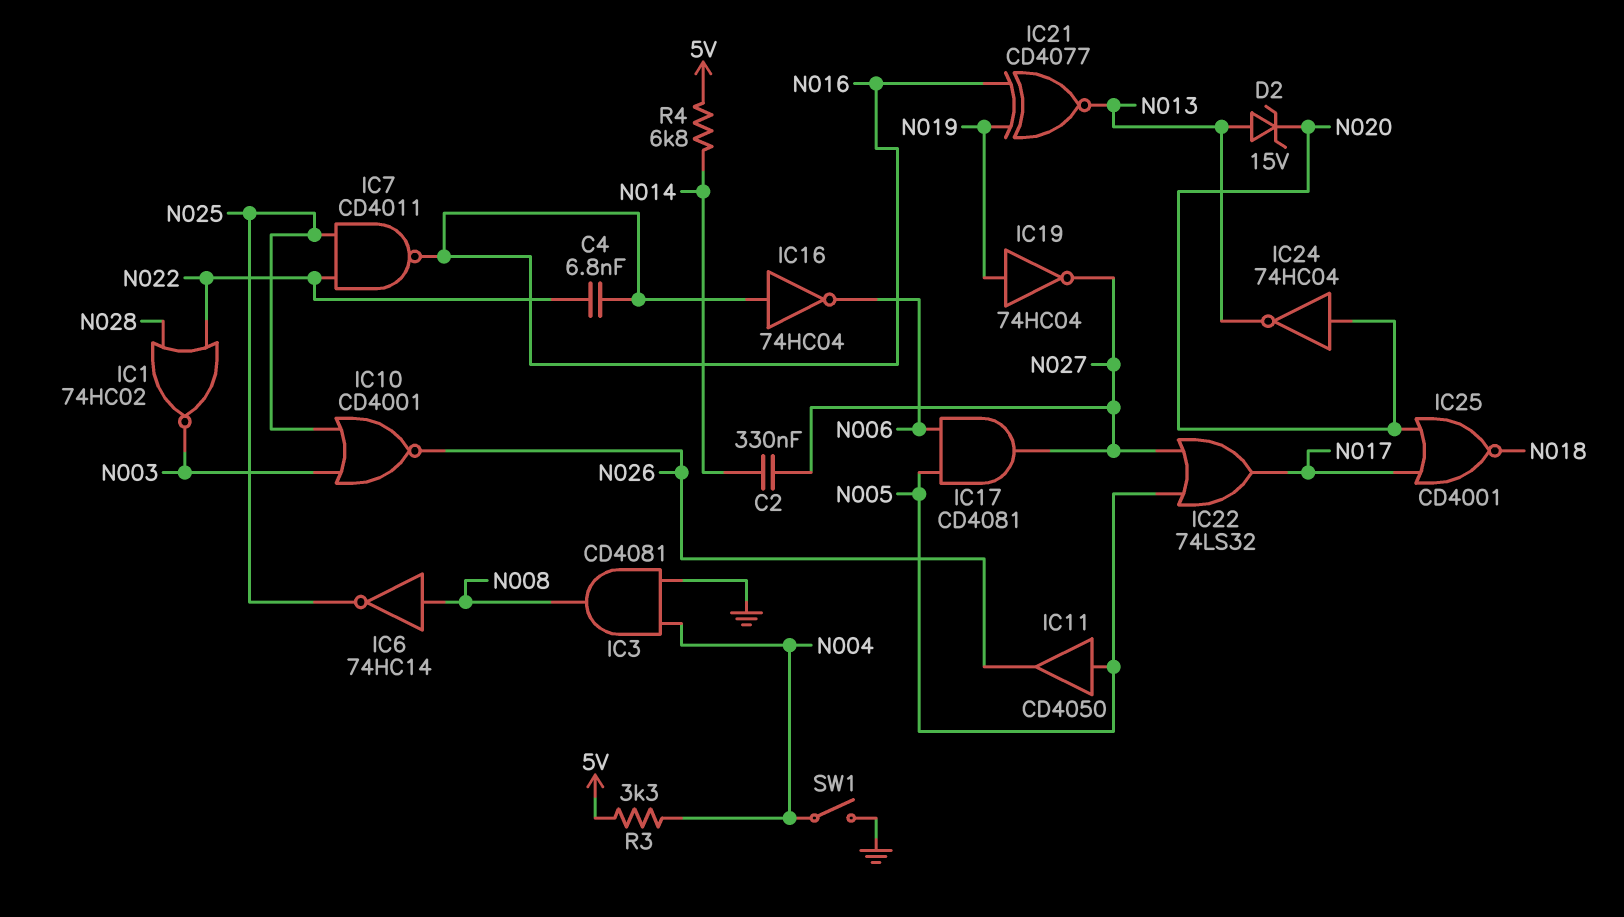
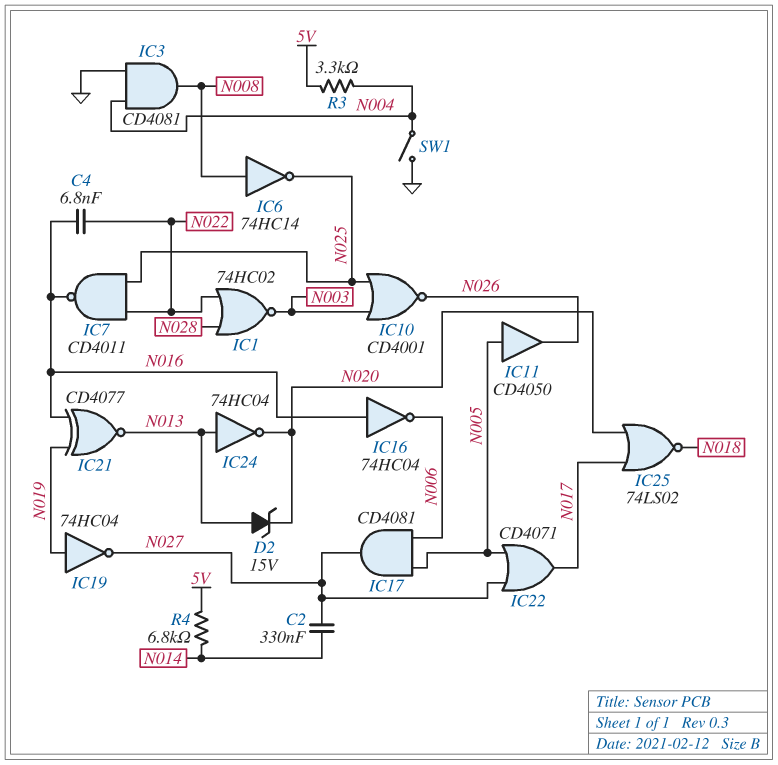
IC22: OR 74LS32 (in N005, in N027, out N017) -> OR CD4071 (in N005, in N027, out N017)
IC24: NOT 74HC04 (in N020, out N013) -> NOT 74HC04 (in N013, out N020)
IC25: NOR CD4001 (in N017, in N020, out N018) -> NOR 74LS02 (in N017, in N020, out N018)

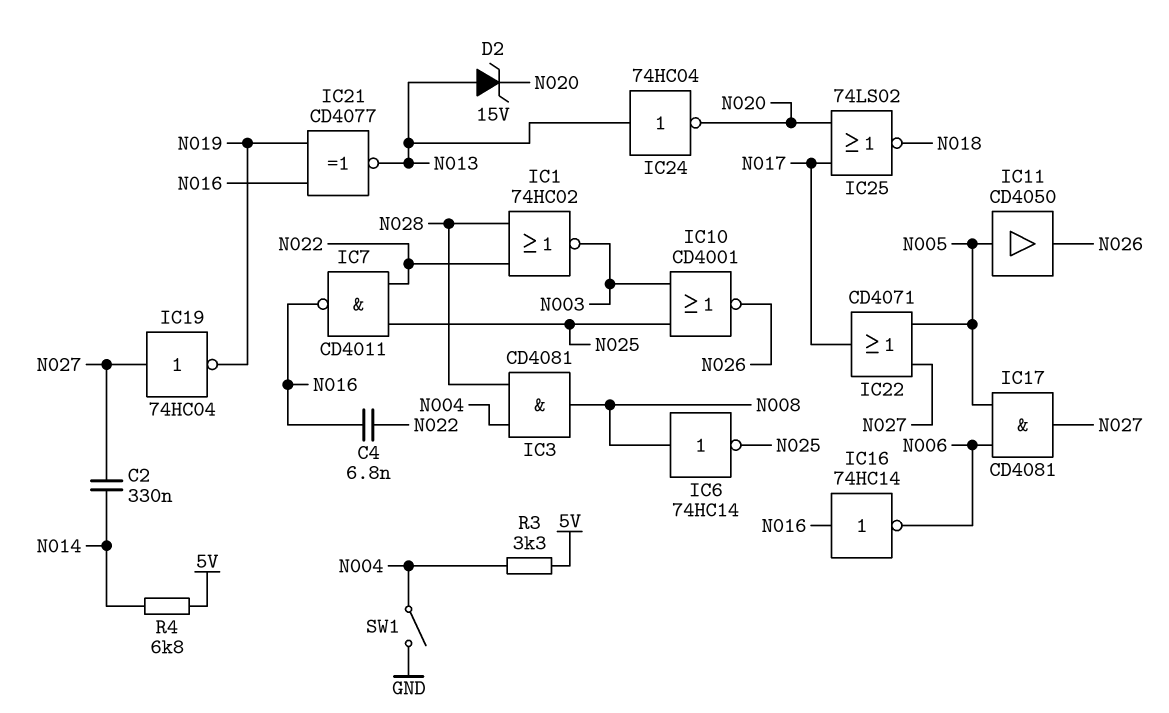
IC3: AND CD4081 (in GND, in N004, out N008) -> AND CD4081 (in N004, in N028, out N008)
IC16: NOT 74HC04 (in N016, out N006) -> NOT 74HC14 (in N016, out N006)
IC19: NOT 74HC04 (in N019, out N027) -> NOT 74HC04 (in N027, out N019)

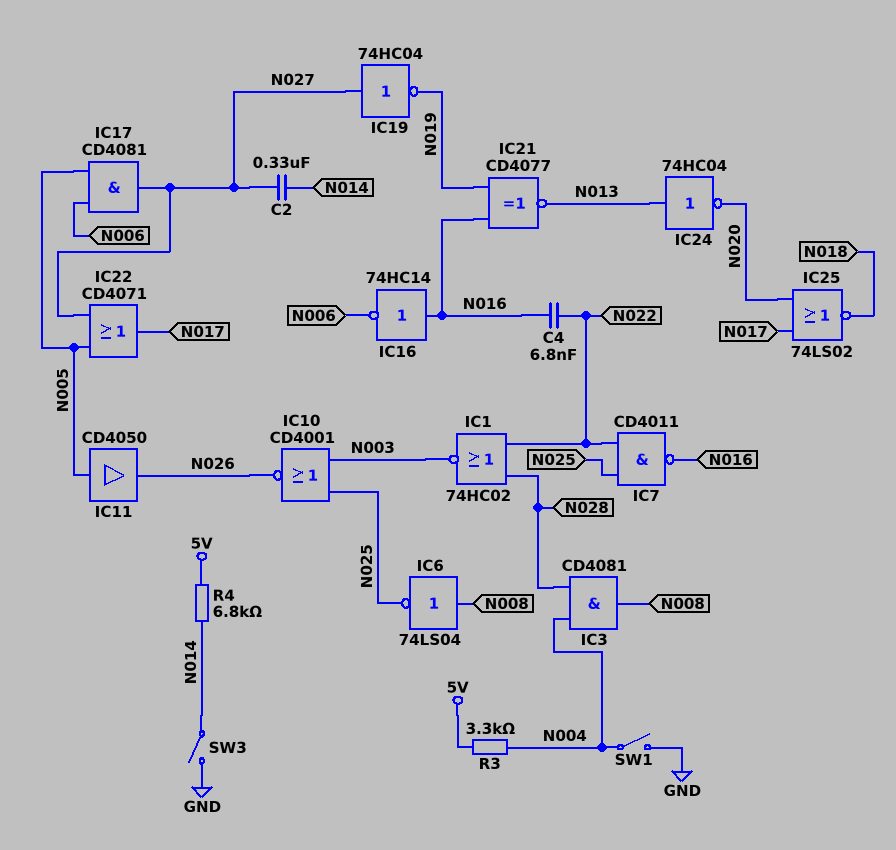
D2: zener 15V (A N013, K N020) -> none
IC6: NOT 74HC14 (in N008, out N025) -> NOT 74LS04 (in N008, out N025)
SW3: none -> switch (GND, N014)

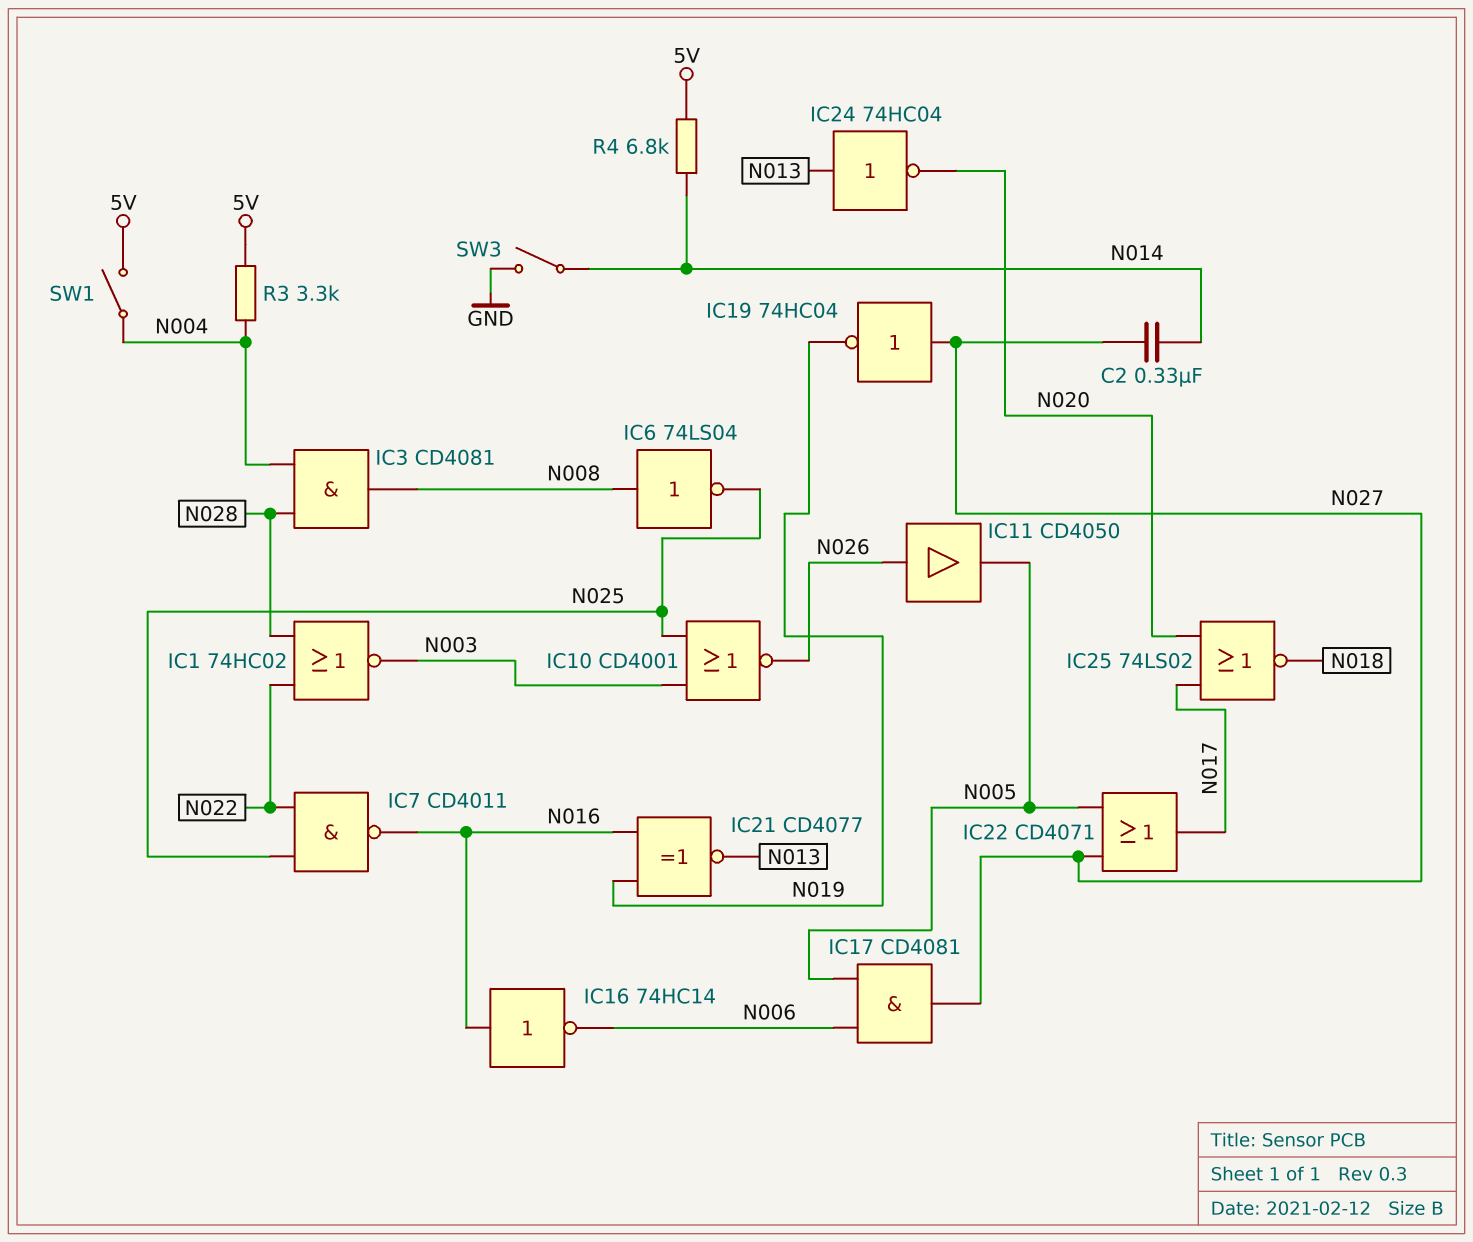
C4: 6.8nF (N016, N022) -> none
IC11: buffer CD4050 (in N005, out N026) -> buffer CD4050 (in N026, out N005)
SW1: switch (GND, N004) -> switch (5V, N004)

